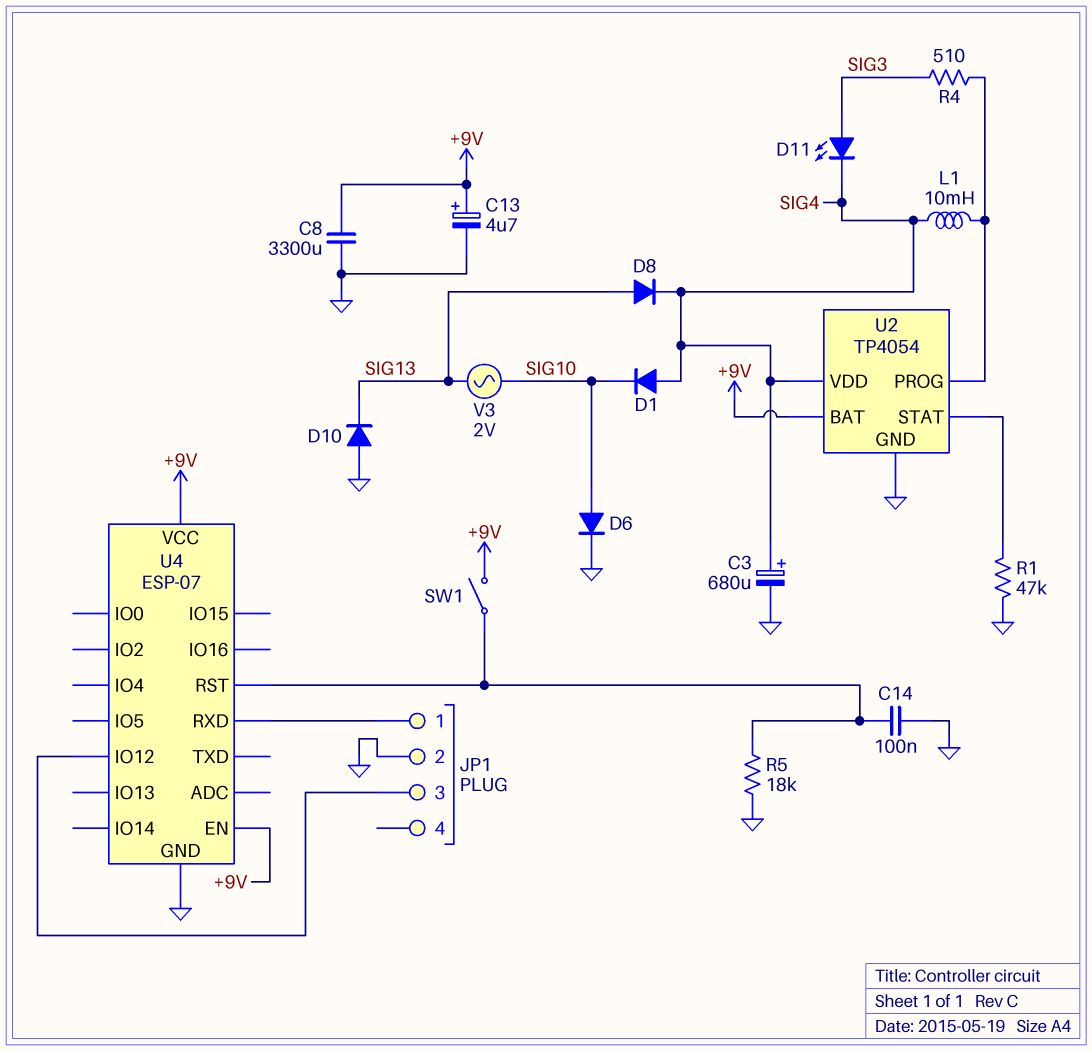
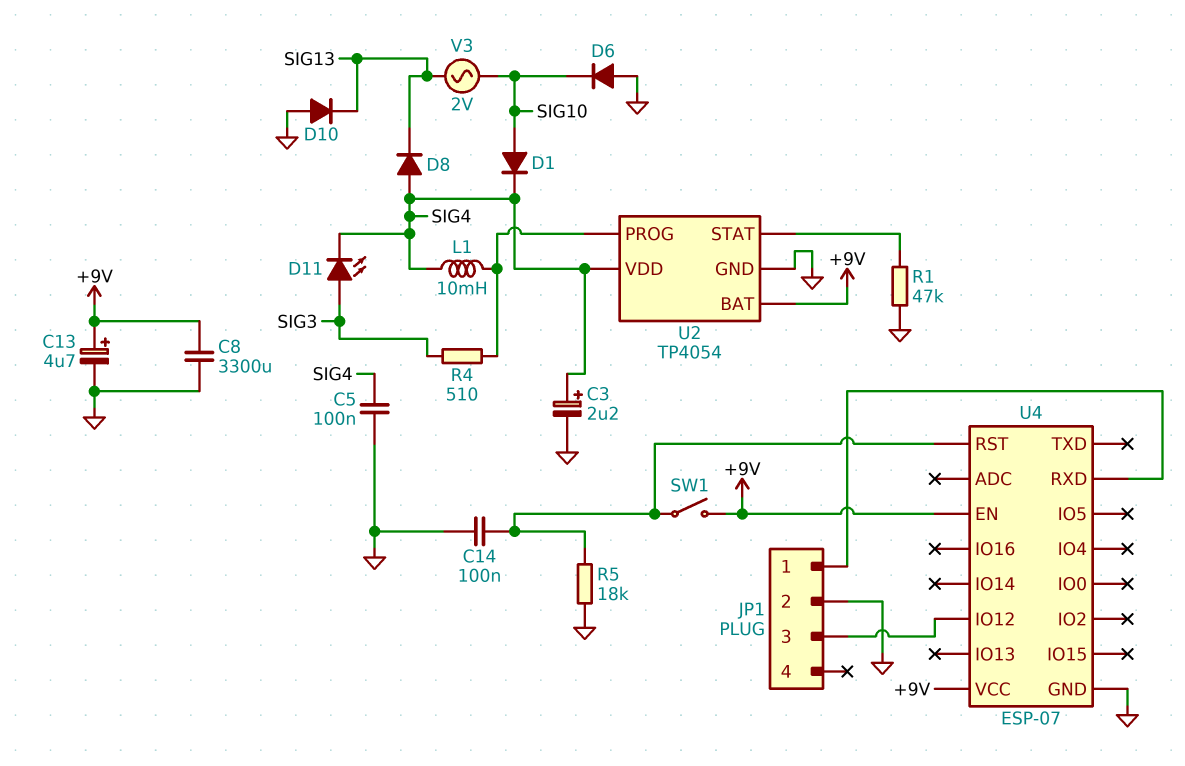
C3: 680uF (plus SIG4, minus GND) -> 2.2uF (plus SIG4, minus GND)
C5: none -> 100nF (GND, SIG4)
D1: diode (A SIG4, K SIG10) -> diode (A SIG10, K SIG4)
D6: diode (A SIG10, K GND) -> diode (A GND, K SIG10)
D8: diode (A SIG13, K SIG4) -> diode (A SIG4, K SIG13)

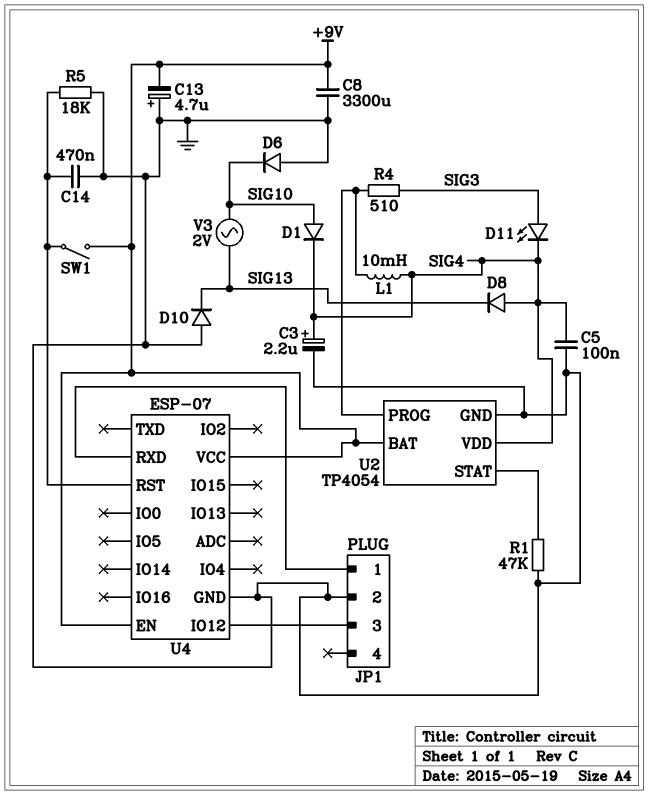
C13: 4.7uF (plus +9V, minus GND) -> 4.7uF (plus GND, minus +9V)
C14: 100nF (GND, U4/RST) -> 470nF (GND, U4/RST)

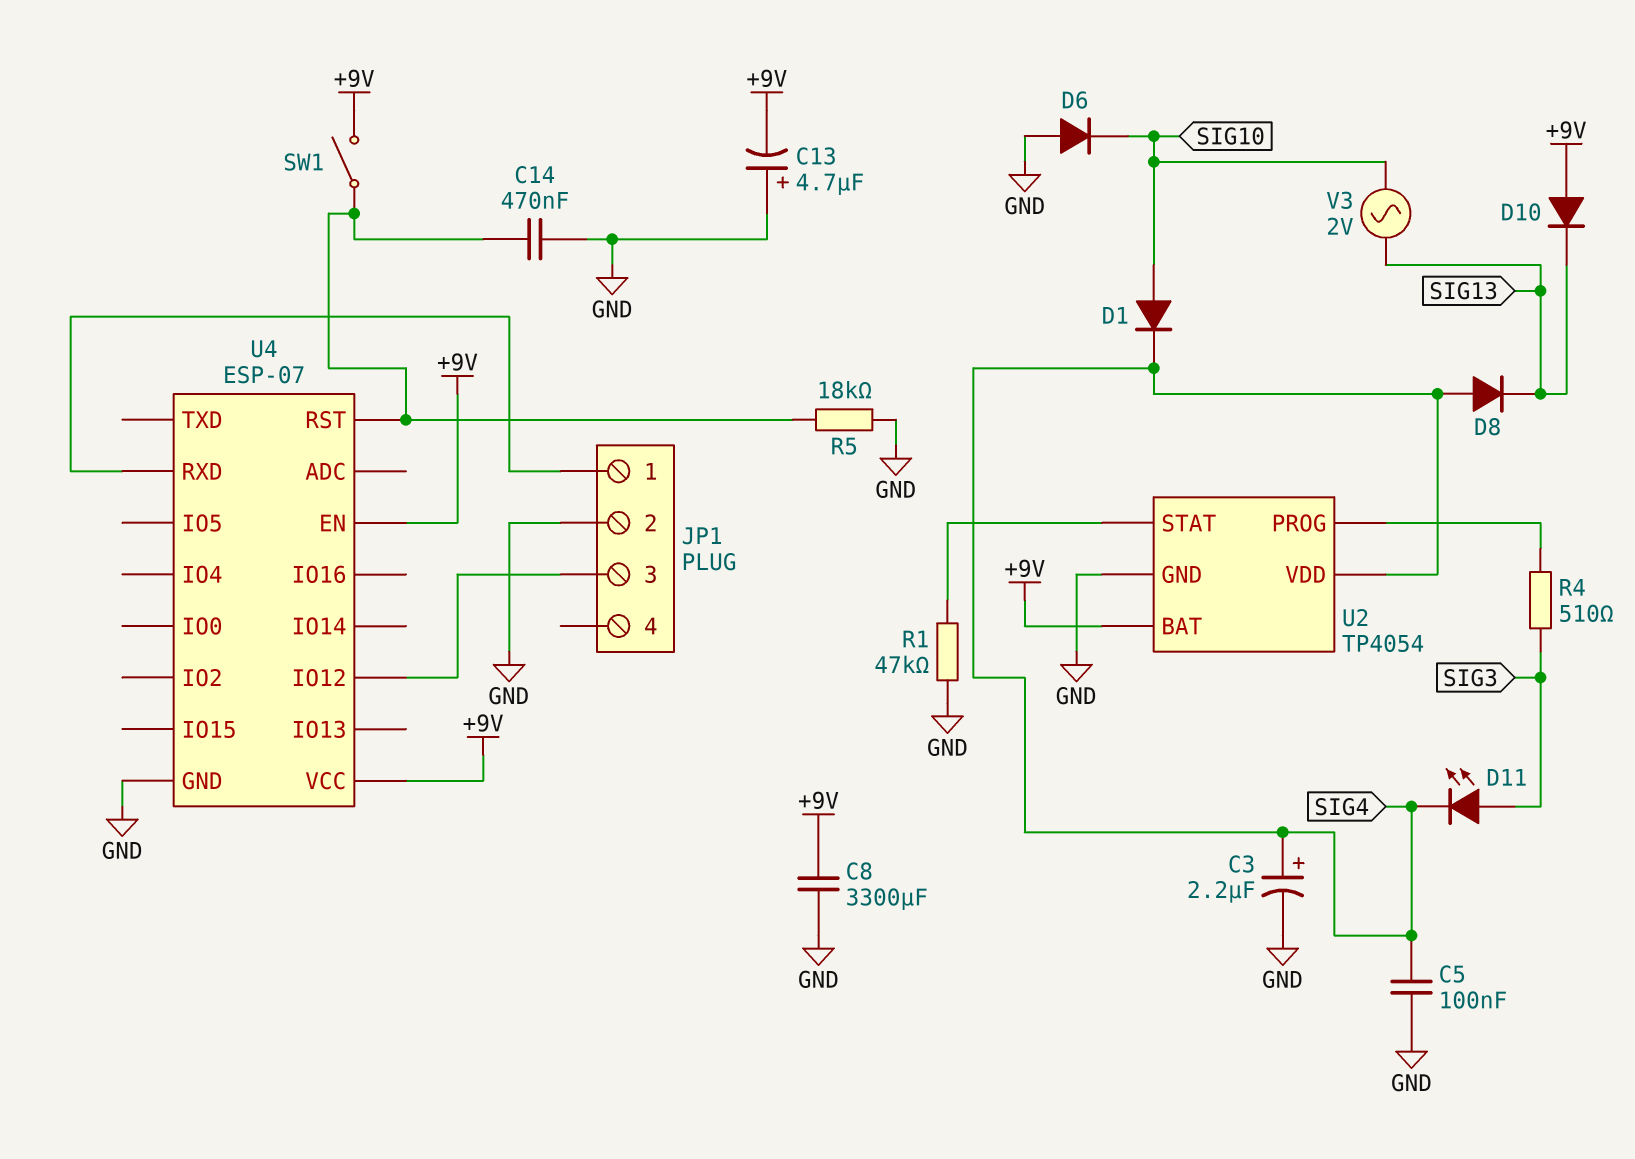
D10: diode (A GND, K SIG13) -> diode (A +9V, K SIG13)
L1: 10mH (SIG4, U2/PROG) -> none

